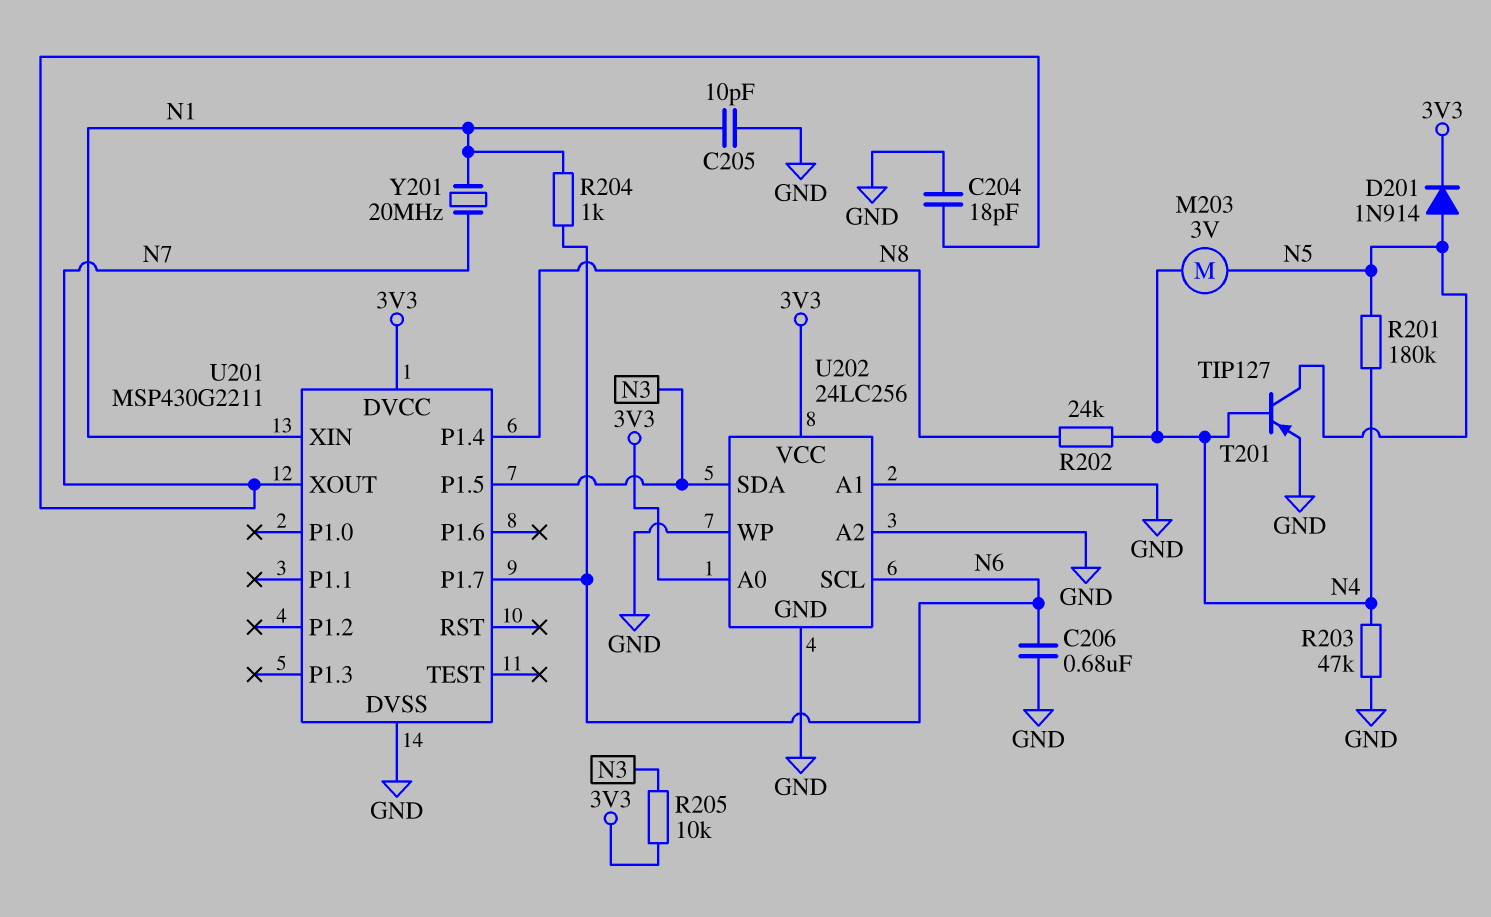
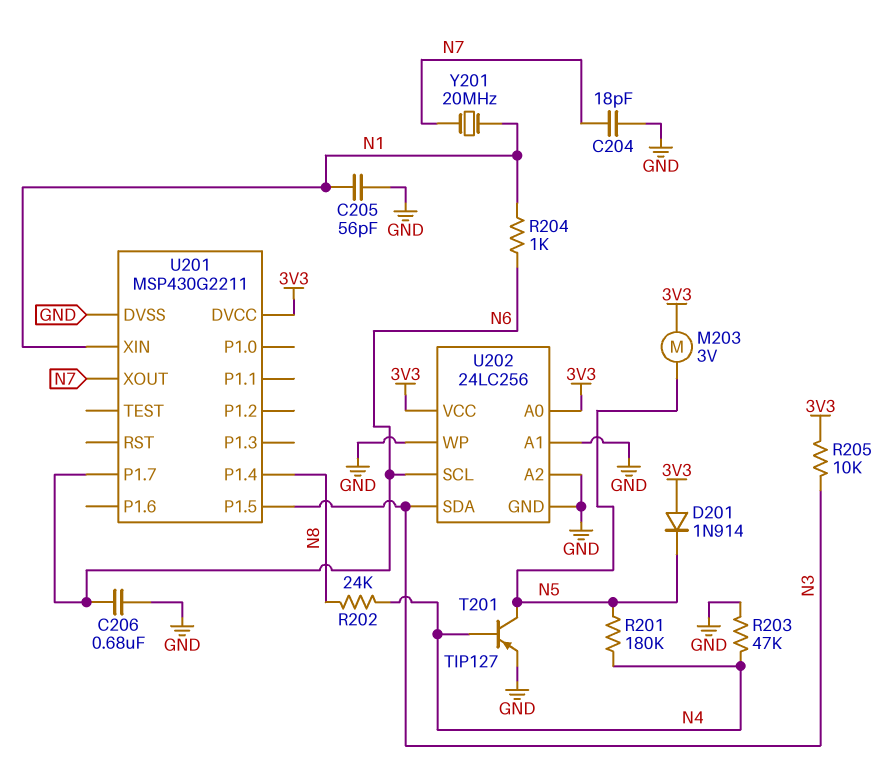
C205: 10pF (GND, N1) -> 56pF (GND, N1)
D201: diode 1N914 (A N5, K 3V3) -> diode 1N914 (A 3V3, K N5)
M203: motor 3V (N4, N5) -> motor 3V (3V3, N5)

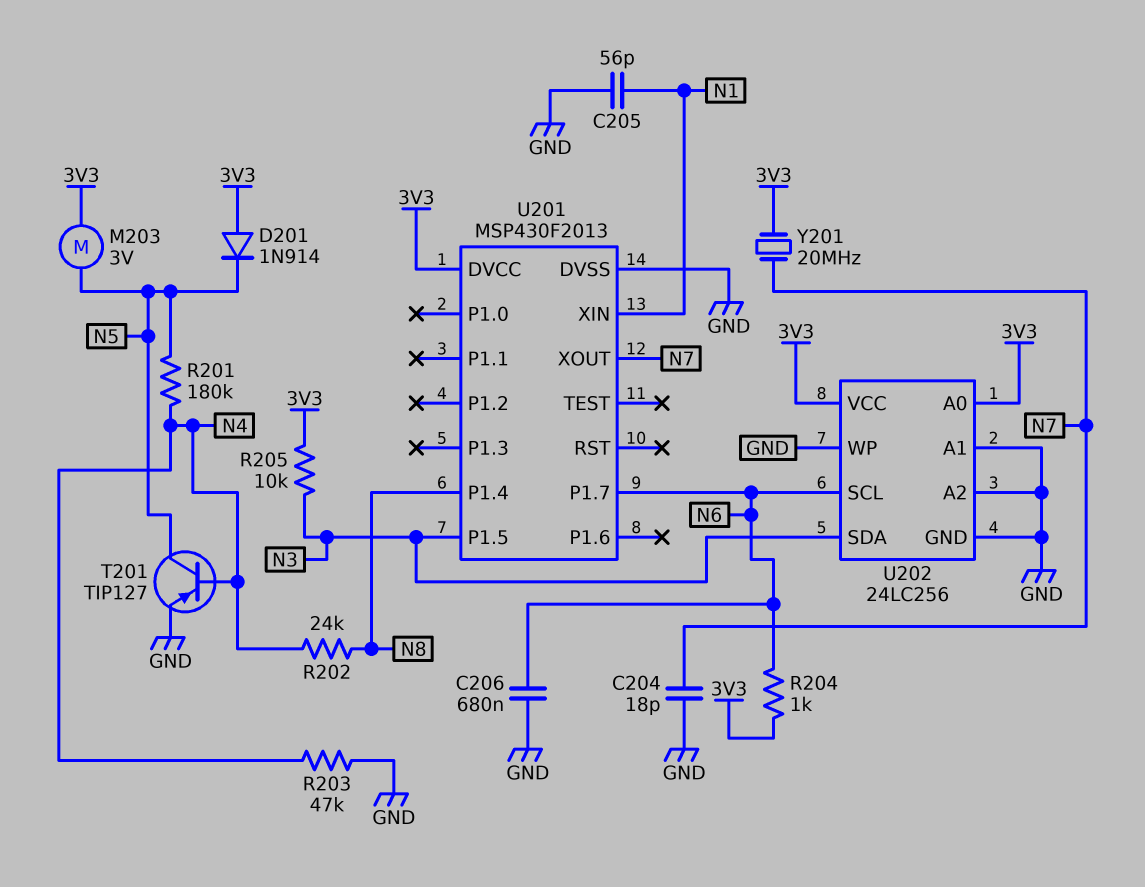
R204: 1k (N1, N6) -> 1k (3V3, N6)
U201: MSP430G2211 -> MSP430F2013
Y201: 20MHz (N1, N7) -> 20MHz (3V3, N7)

